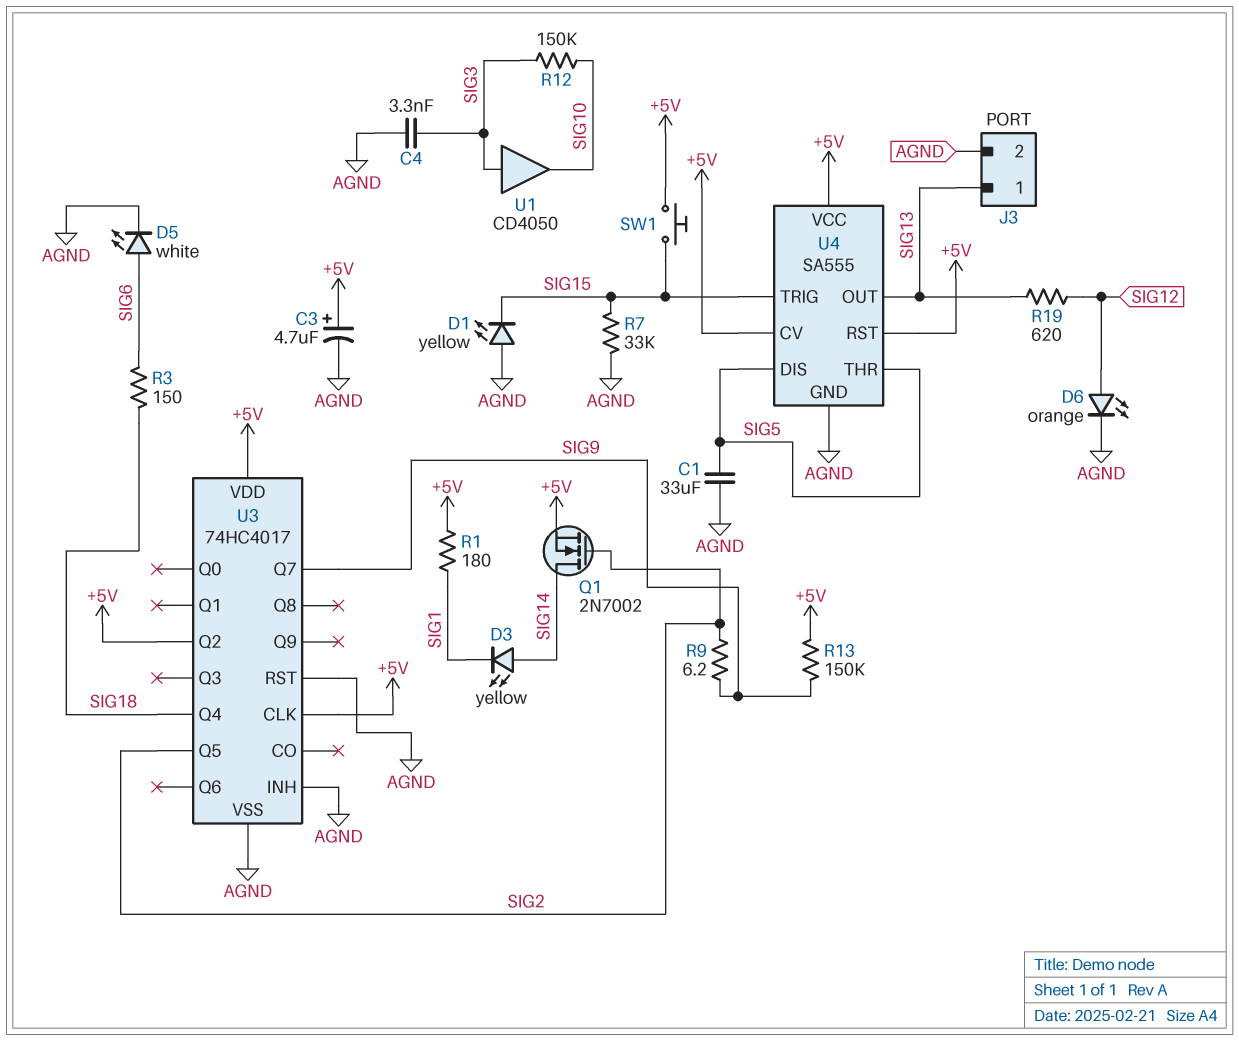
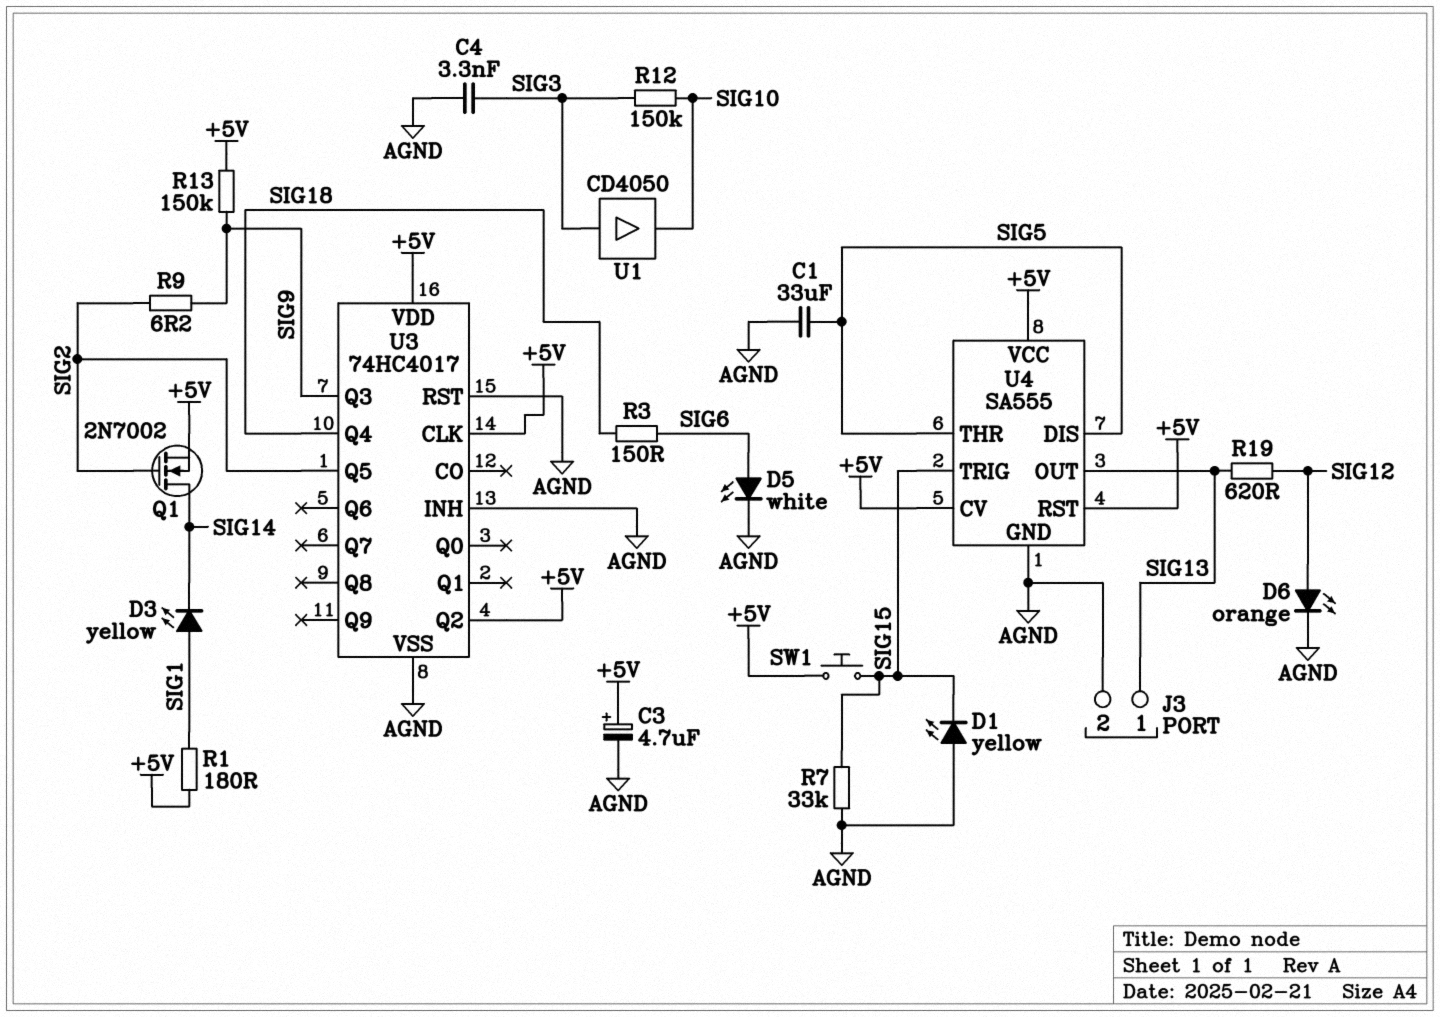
D3: LED yellow (A SIG14, K SIG1) -> LED yellow (A SIG1, K SIG14)
U3 pin Q3: none -> SIG9
U3 pin Q7: SIG9 -> none

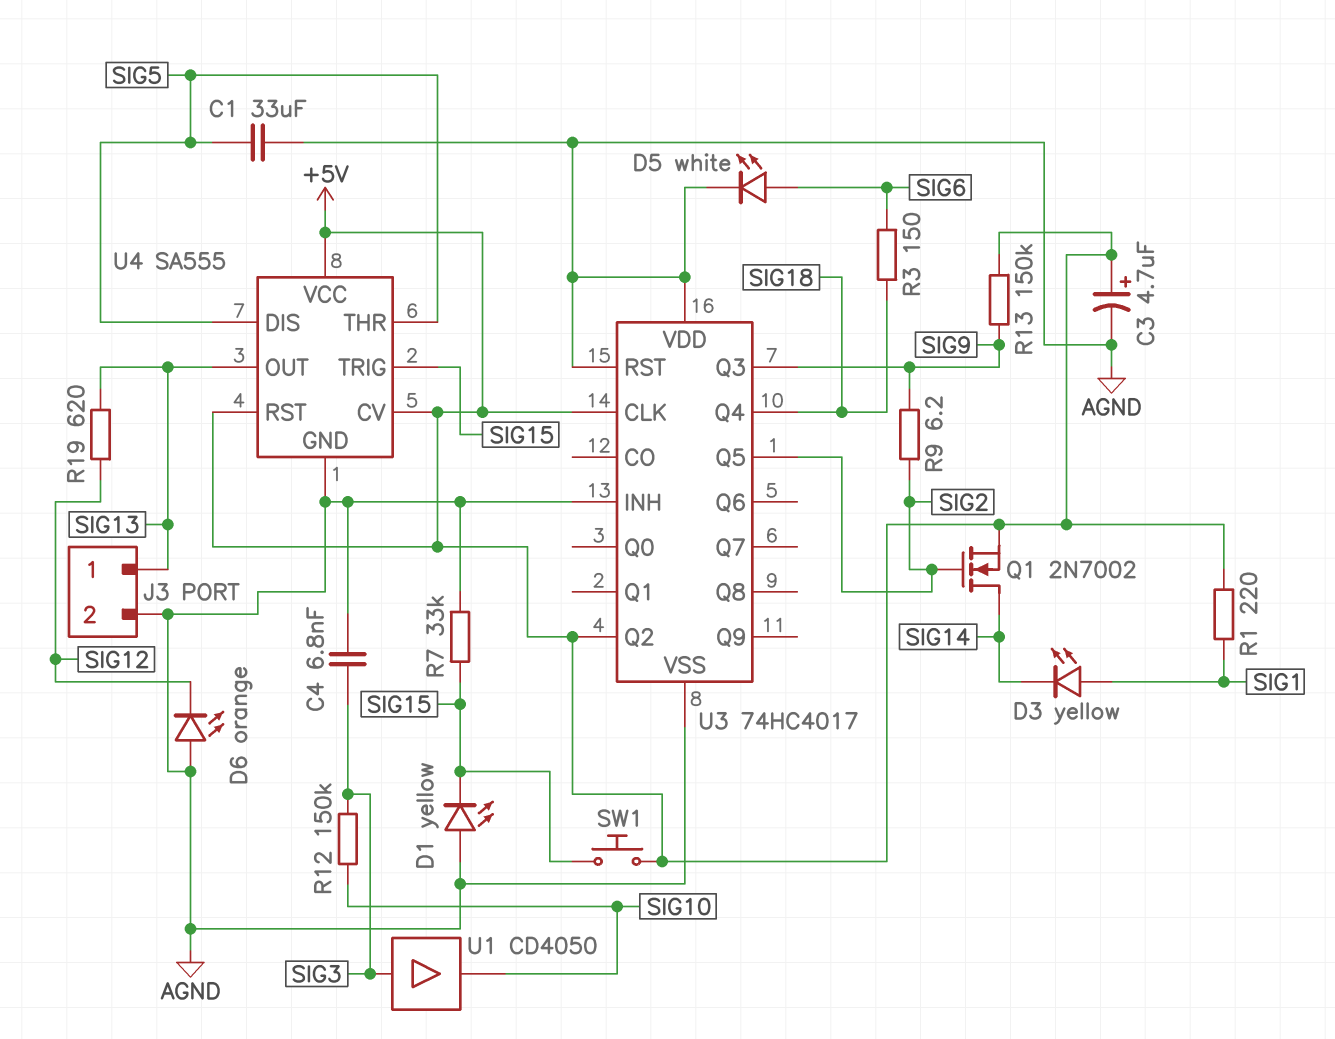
C4: 3.3nF (AGND, SIG3) -> 6.8nF (AGND, SIG3)
D6: LED orange (A SIG12, K AGND) -> LED orange (A AGND, K SIG12)
R1: 180 (+5V, SIG1) -> 220 (+5V, SIG1)
U3 pin VDD: +5V -> AGND

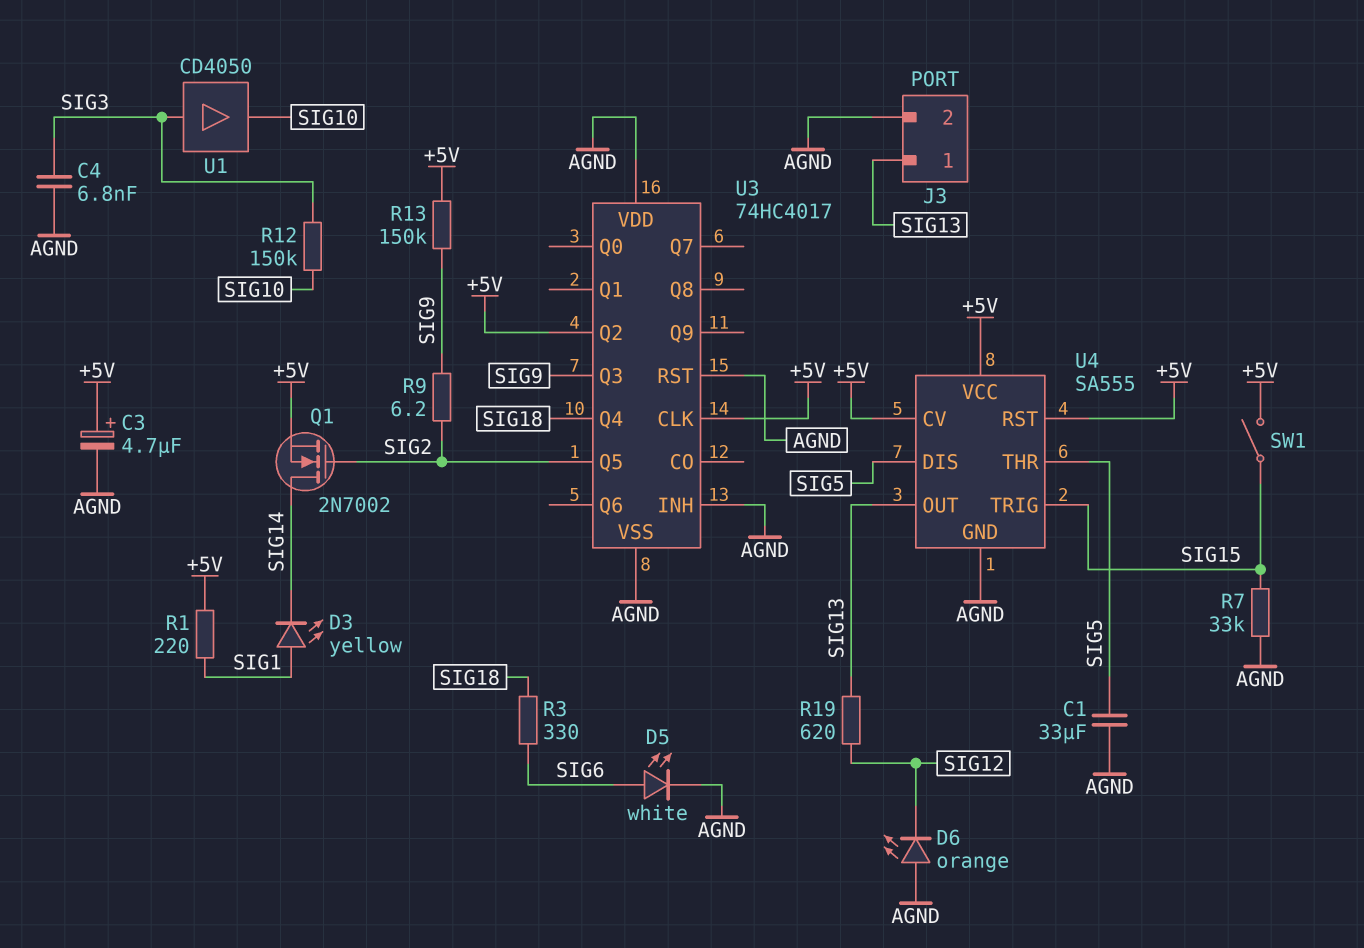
D1: LED yellow (A AGND, K SIG15) -> none
R3: 150 (SIG6, SIG18) -> 330 (SIG6, SIG18)
SW1: button (+5V, SIG15) -> switch (+5V, SIG15)

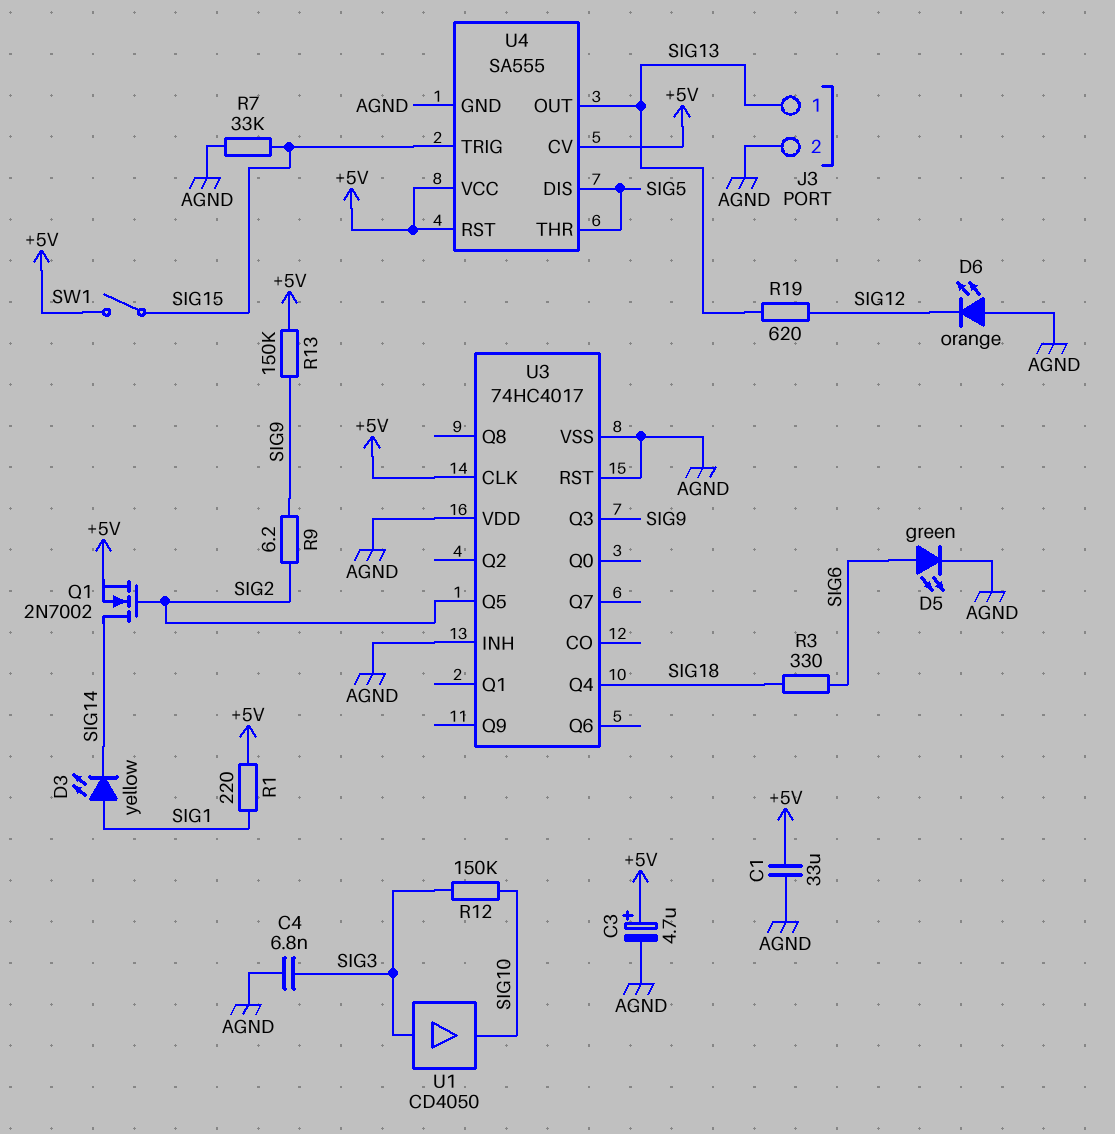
C1: 33uF (AGND, SIG5) -> 33uF (+5V, AGND)
D5: LED white (A SIG6, K AGND) -> LED green (A SIG6, K AGND)
U3 pin Q2: +5V -> none

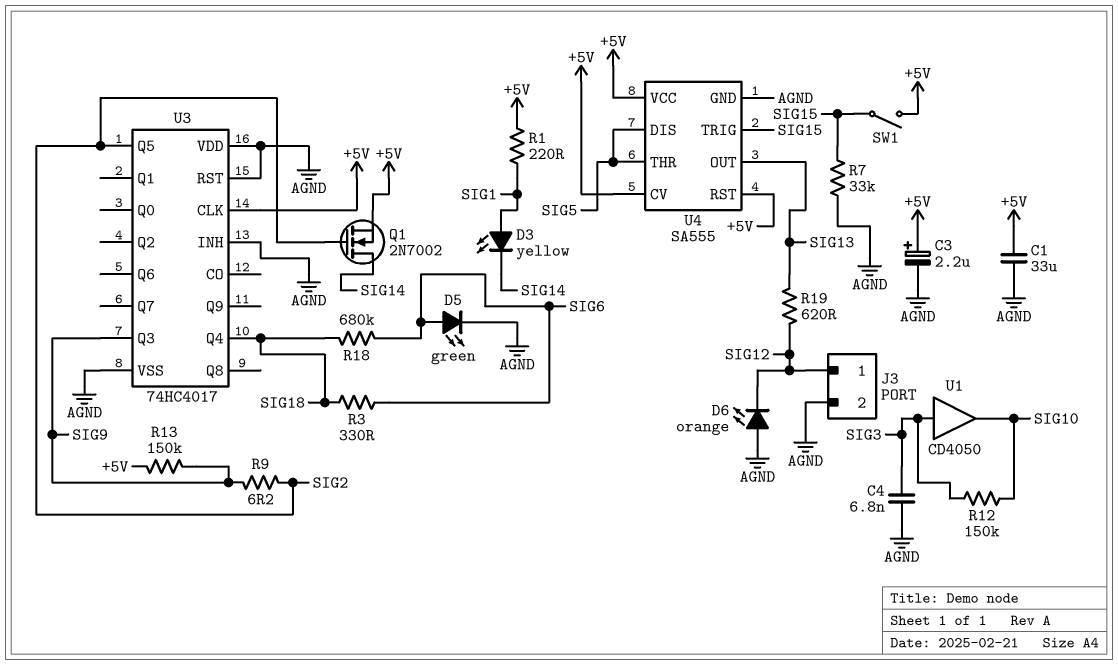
C3: 4.7uF (plus +5V, minus AGND) -> 2.2uF (plus +5V, minus AGND)
J3 pin 1: SIG13 -> SIG12
R18: none -> 680k (SIG6, SIG18)

